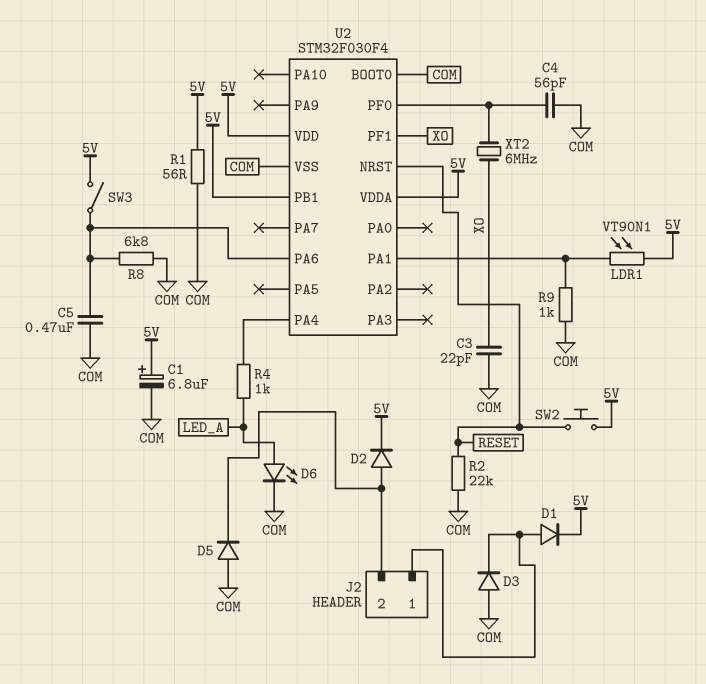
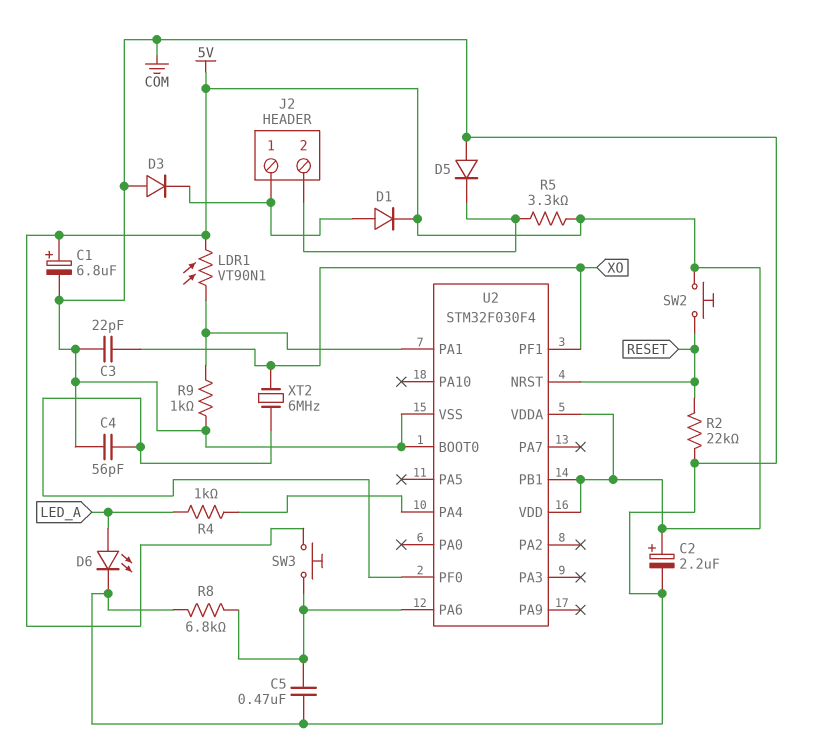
C2: none -> 2.2uF (plus 5V, minus COM)
D2: diode (A J2/2, K 5V) -> none
R1: 56 (5V, COM) -> none
R5: none -> 3.3k (5V, J2/2)
SW3: switch (5V, U2/PA6) -> button (5V, U2/PA6)

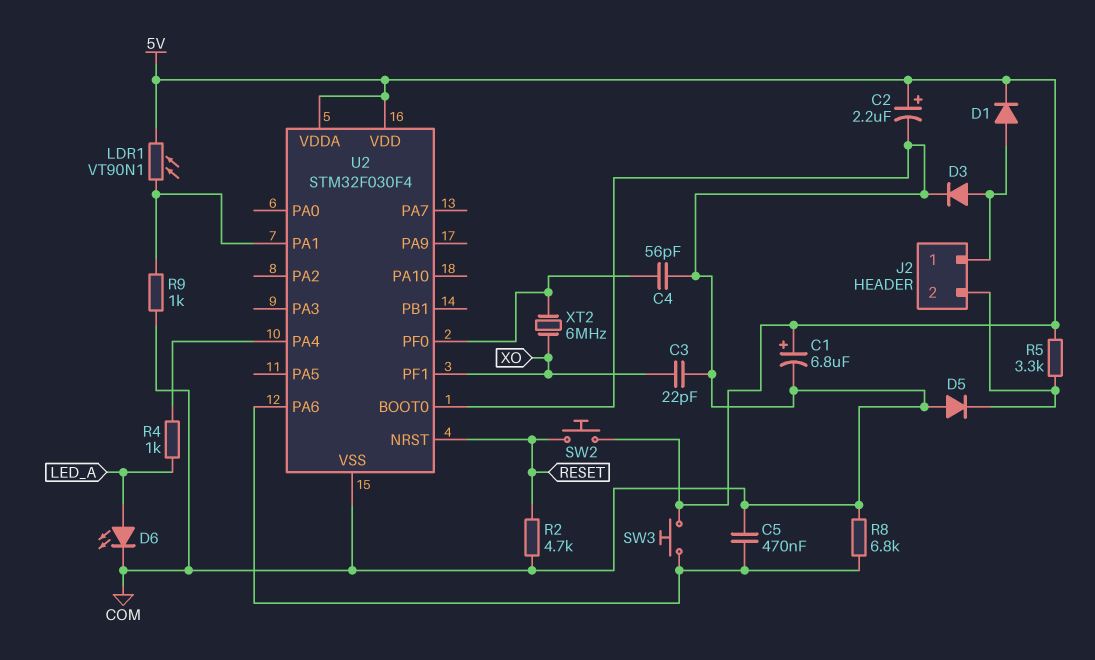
D3: diode (A COM, K J2/1) -> diode (A J2/1, K COM)
R2: 22k (COM, RESET) -> 4.7k (COM, RESET)
U2 pin PB1: 5V -> none

